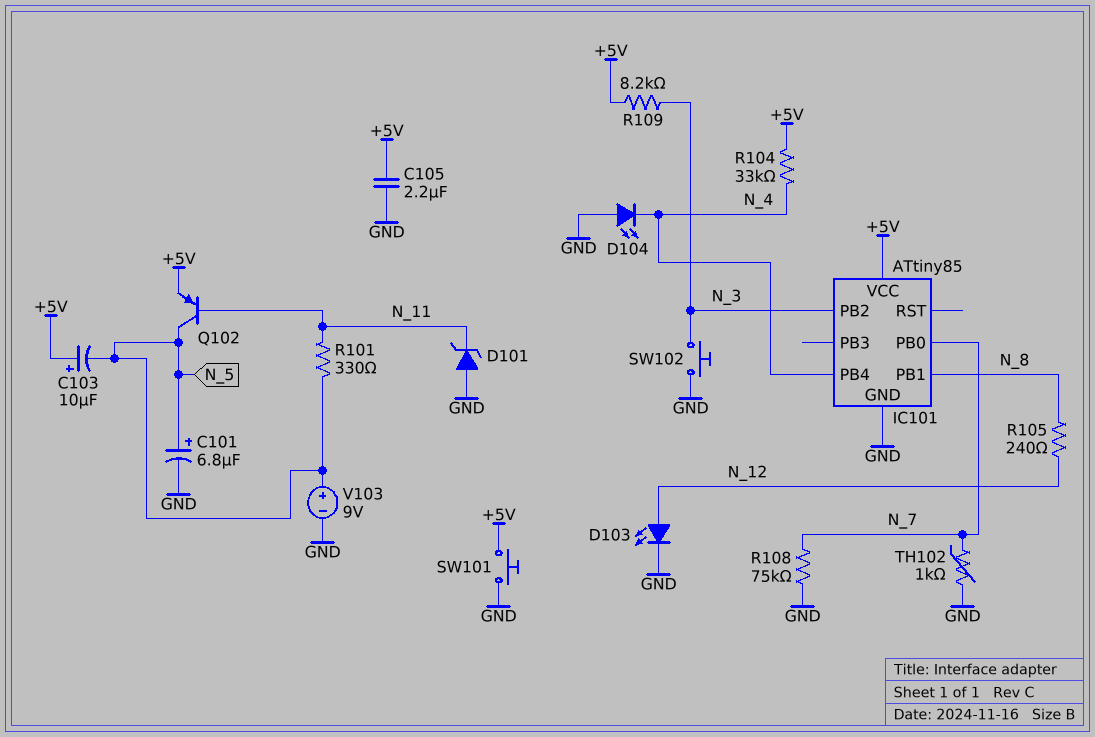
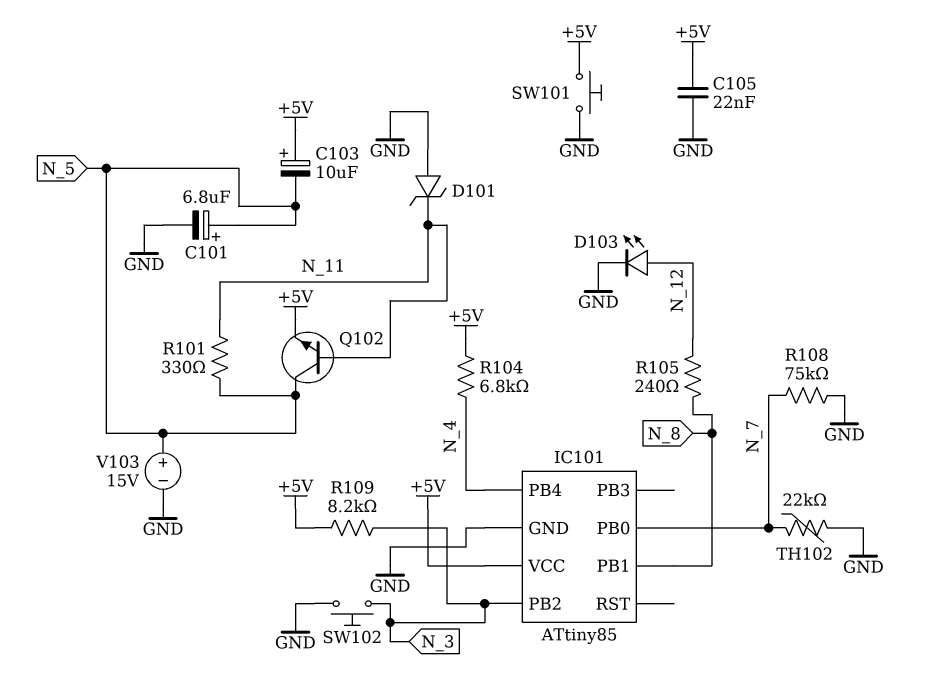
C105: 2.2uF (+5V, GND) -> 22nF (+5V, GND)
D104: LED (A GND, K N_4) -> none
Q102: PNP (B N_11, C N_5, E +5V) -> NPN (B N_11, C N_5, E +5V)
R104: 33k (+5V, N_4) -> 6.8k (+5V, N_4)
TH102: 1k (GND, N_7) -> 22k (GND, N_7)
V103: 9V (plus N_5, minus GND) -> 15V (plus N_5, minus GND)

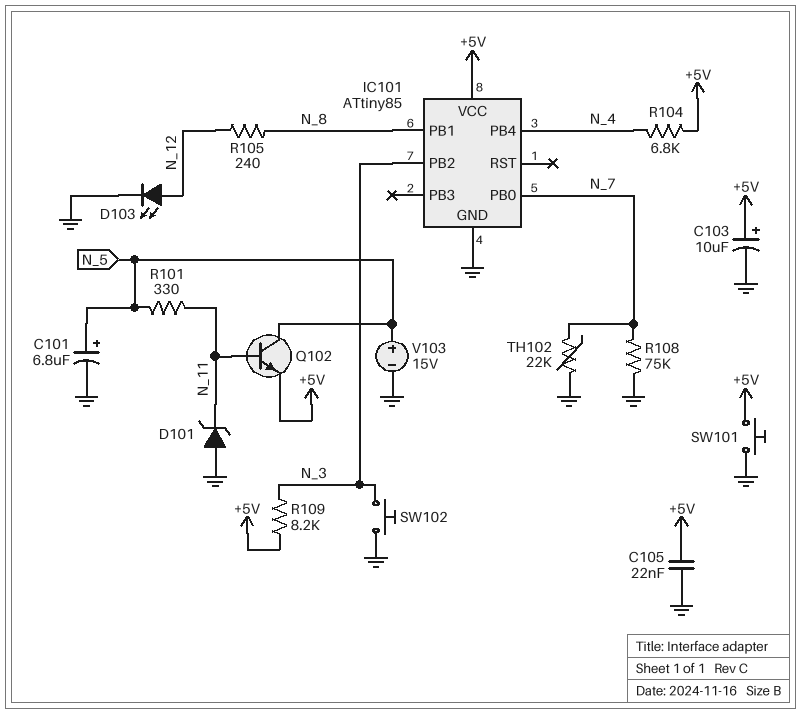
C103: 10uF (plus +5V, minus N_5) -> 10uF (plus +5V, minus GND)

